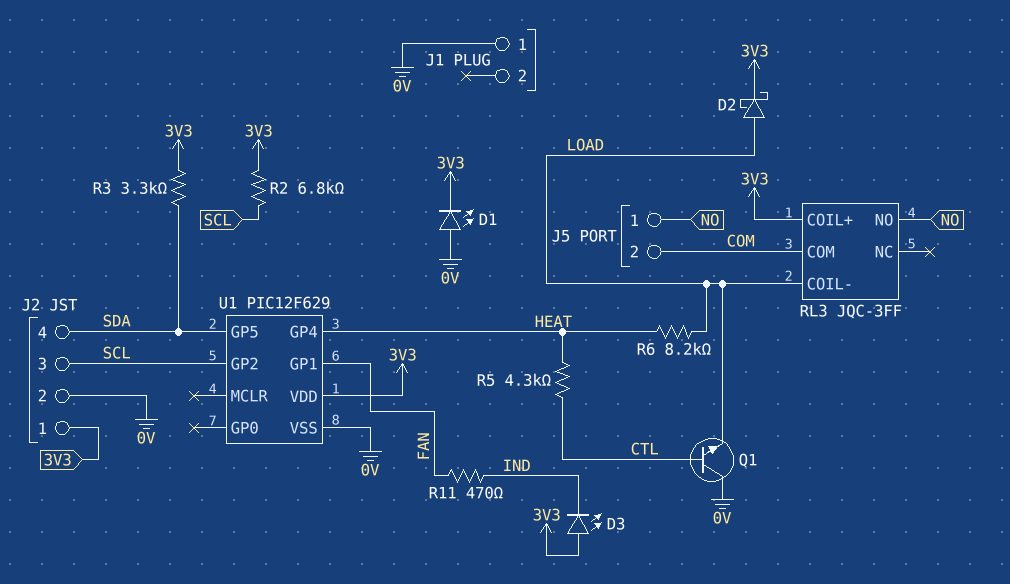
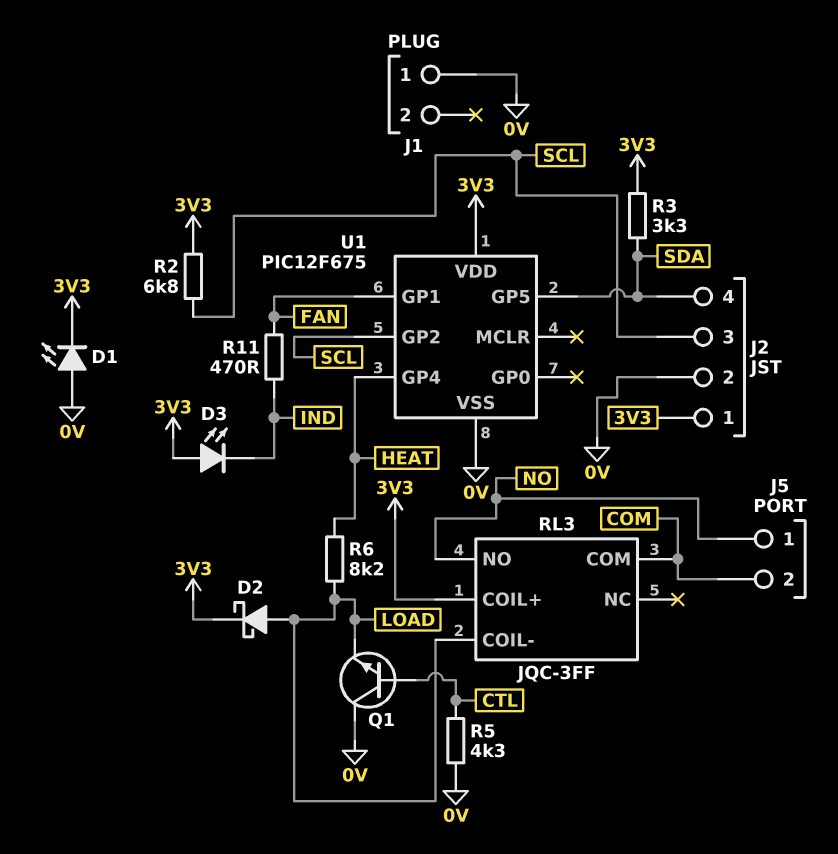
R5: 4.3k (CTL, HEAT) -> 4.3k (0V, CTL)
U1: PIC12F629 -> PIC12F675

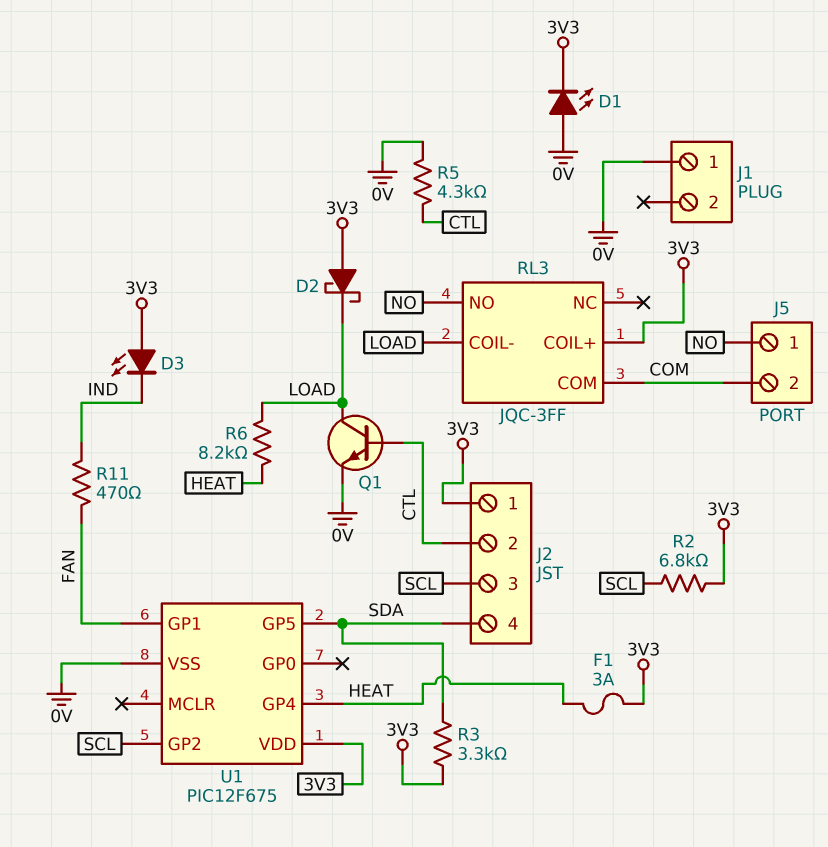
D2: schottky (A LOAD, K 3V3) -> schottky (A 3V3, K LOAD)
F1: none -> 3A (3V3, HEAT)
J2 pin 2: 0V -> CTL
Q1: NPN (B CTL, C 0V, E LOAD) -> NPN (B CTL, C LOAD, E 0V)

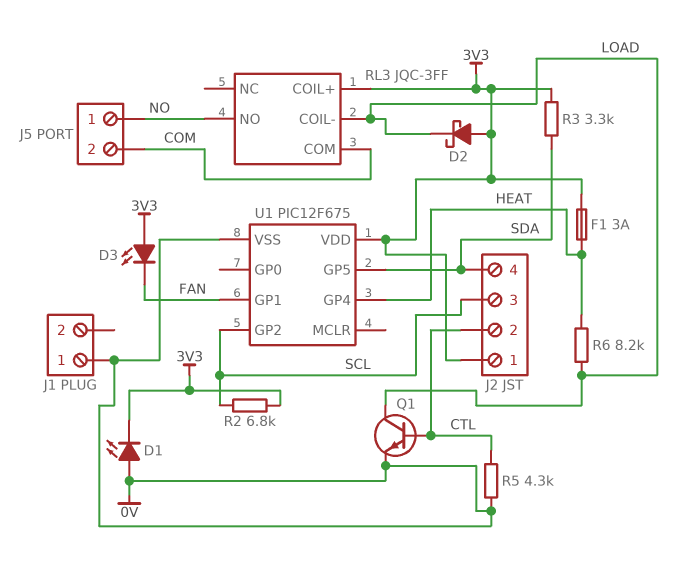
D3: LED (A 3V3, K IND) -> LED (A 3V3, K FAN)
R11: 470 (FAN, IND) -> none

